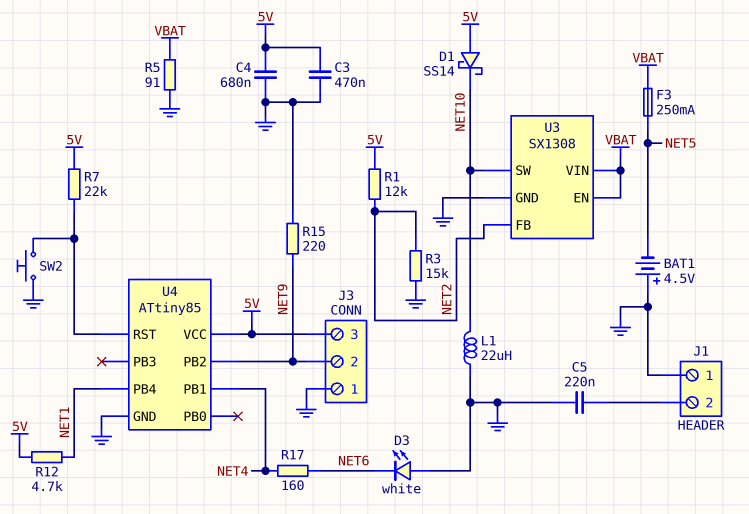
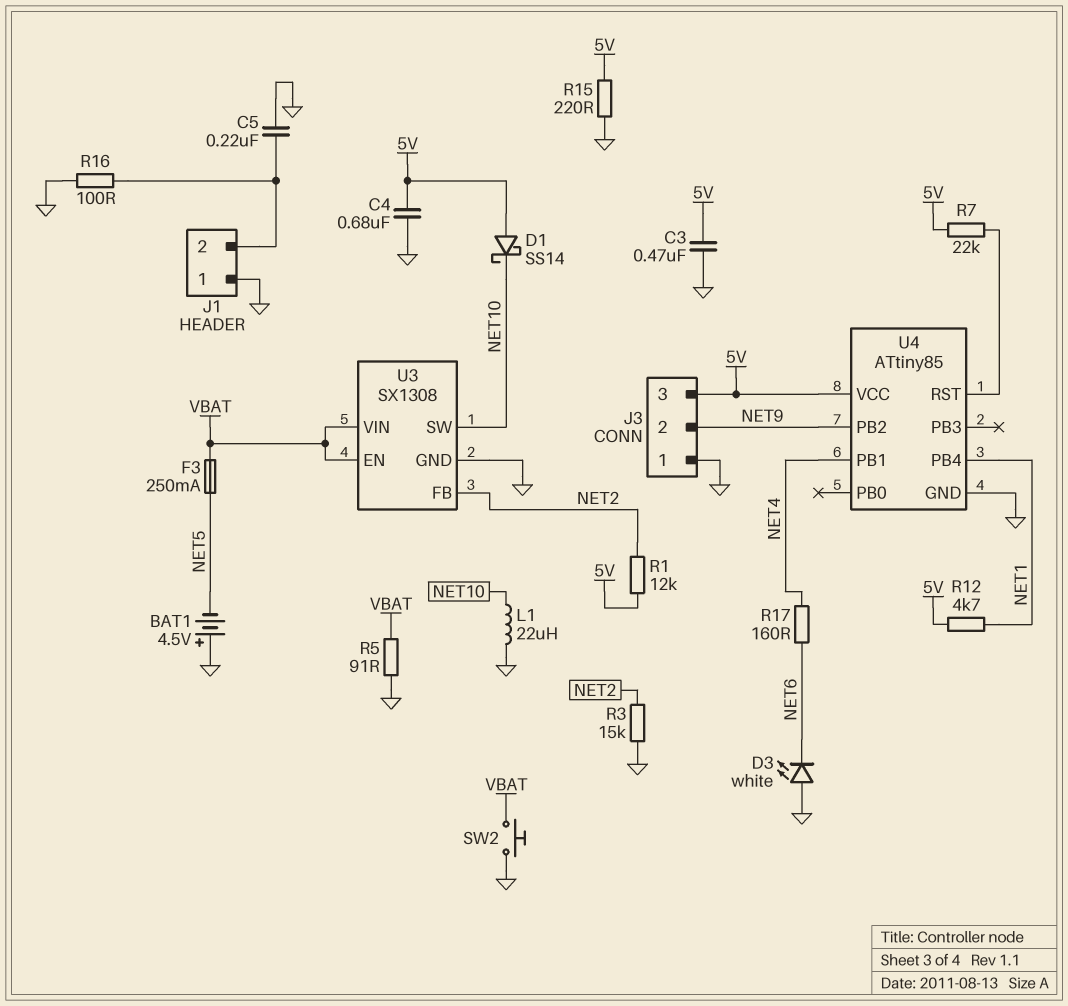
R15: 220 (GND, NET9) -> 220 (5V, GND)
R16: none -> 100 (GND, J1/2)
SW2: button (GND, U4/RST) -> button (GND, VBAT)

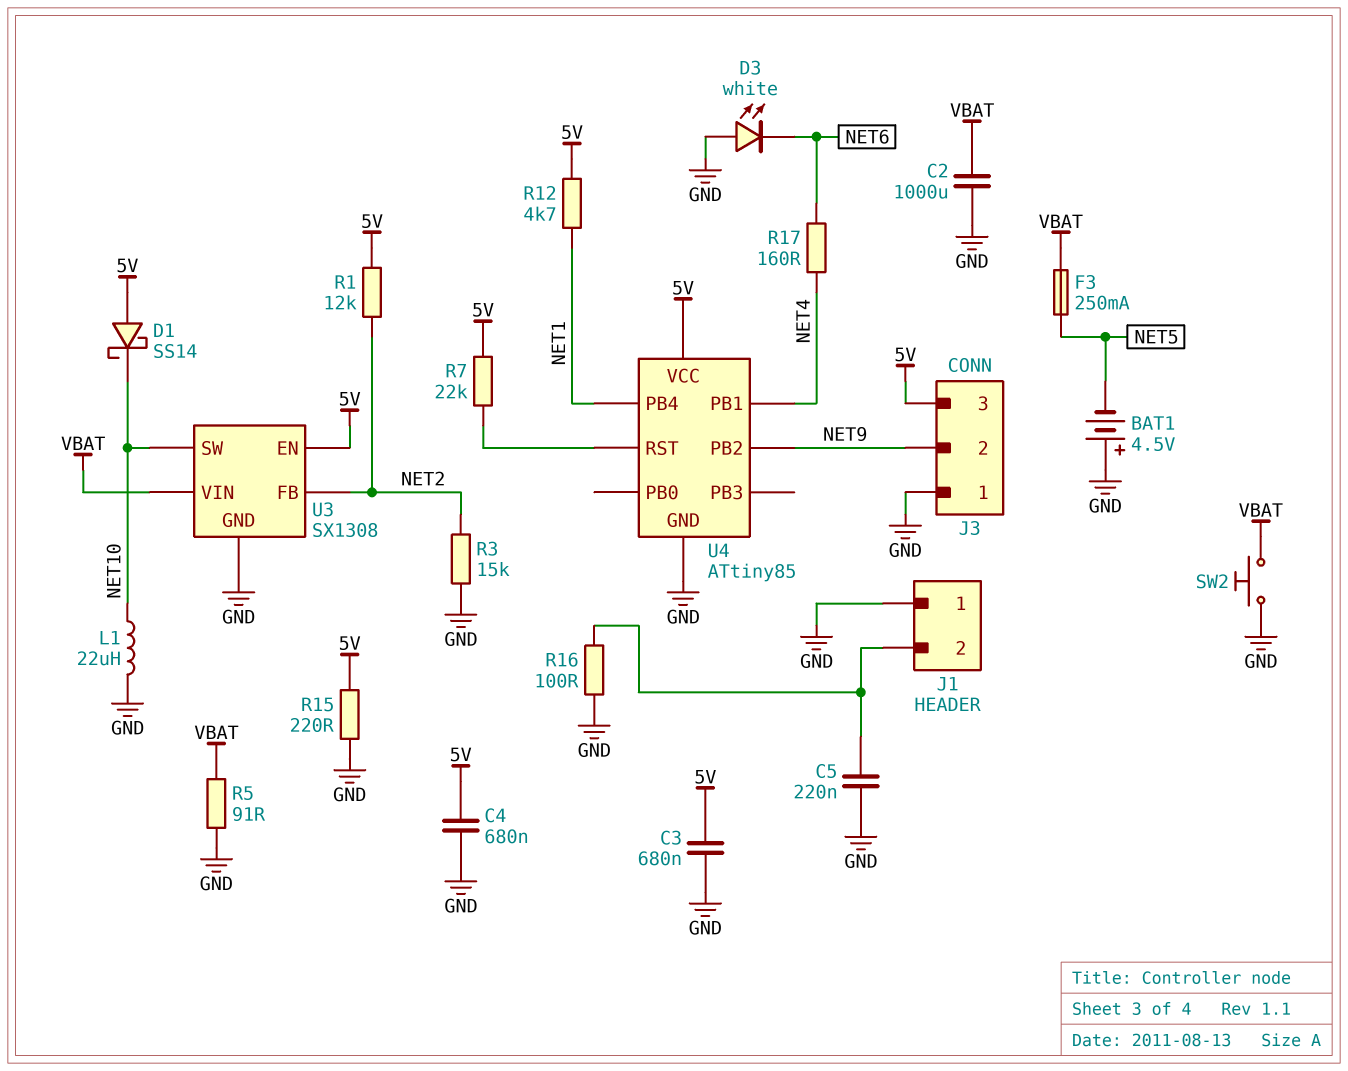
C2: none -> 1000uF (GND, VBAT)
C3: 470nF (5V, GND) -> 680nF (5V, GND)
U3 pin EN: VBAT -> 5V

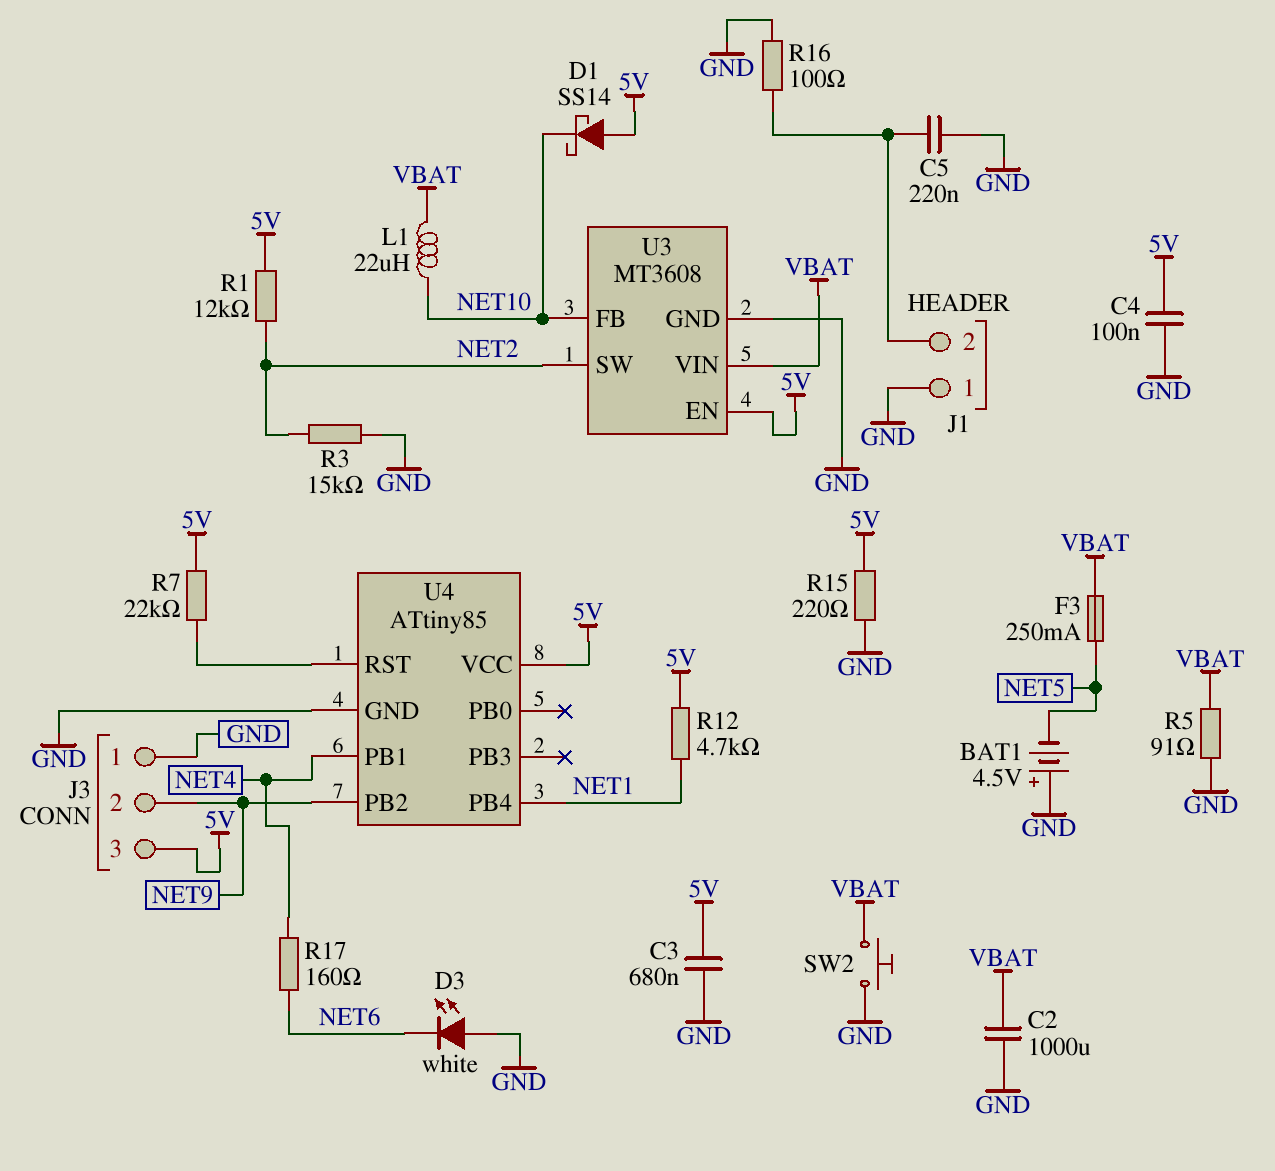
C4: 680nF (5V, GND) -> 100nF (5V, GND)
L1: 22uH (GND, NET10) -> 22uH (NET10, VBAT)
U3: SX1308 -> MT3608
U3 pin FB: NET2 -> NET10
U3 pin SW: NET10 -> NET2

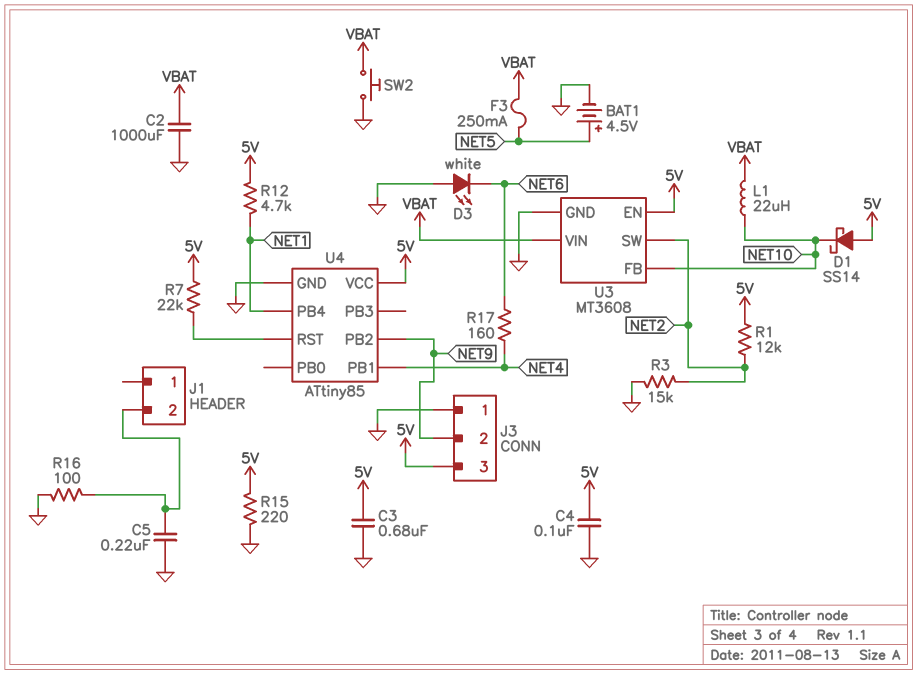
BAT1: 4.5V (plus GND, minus NET5) -> 4.5V (plus NET5, minus GND)
J1 pin 1: GND -> none
R5: 91 (GND, VBAT) -> none

